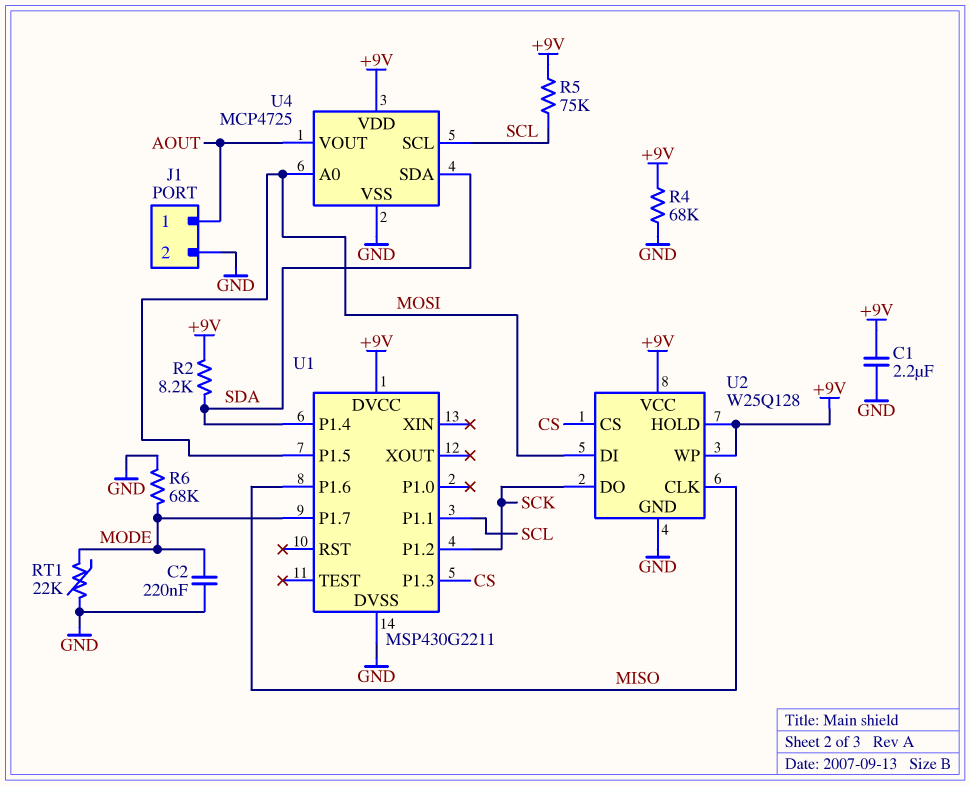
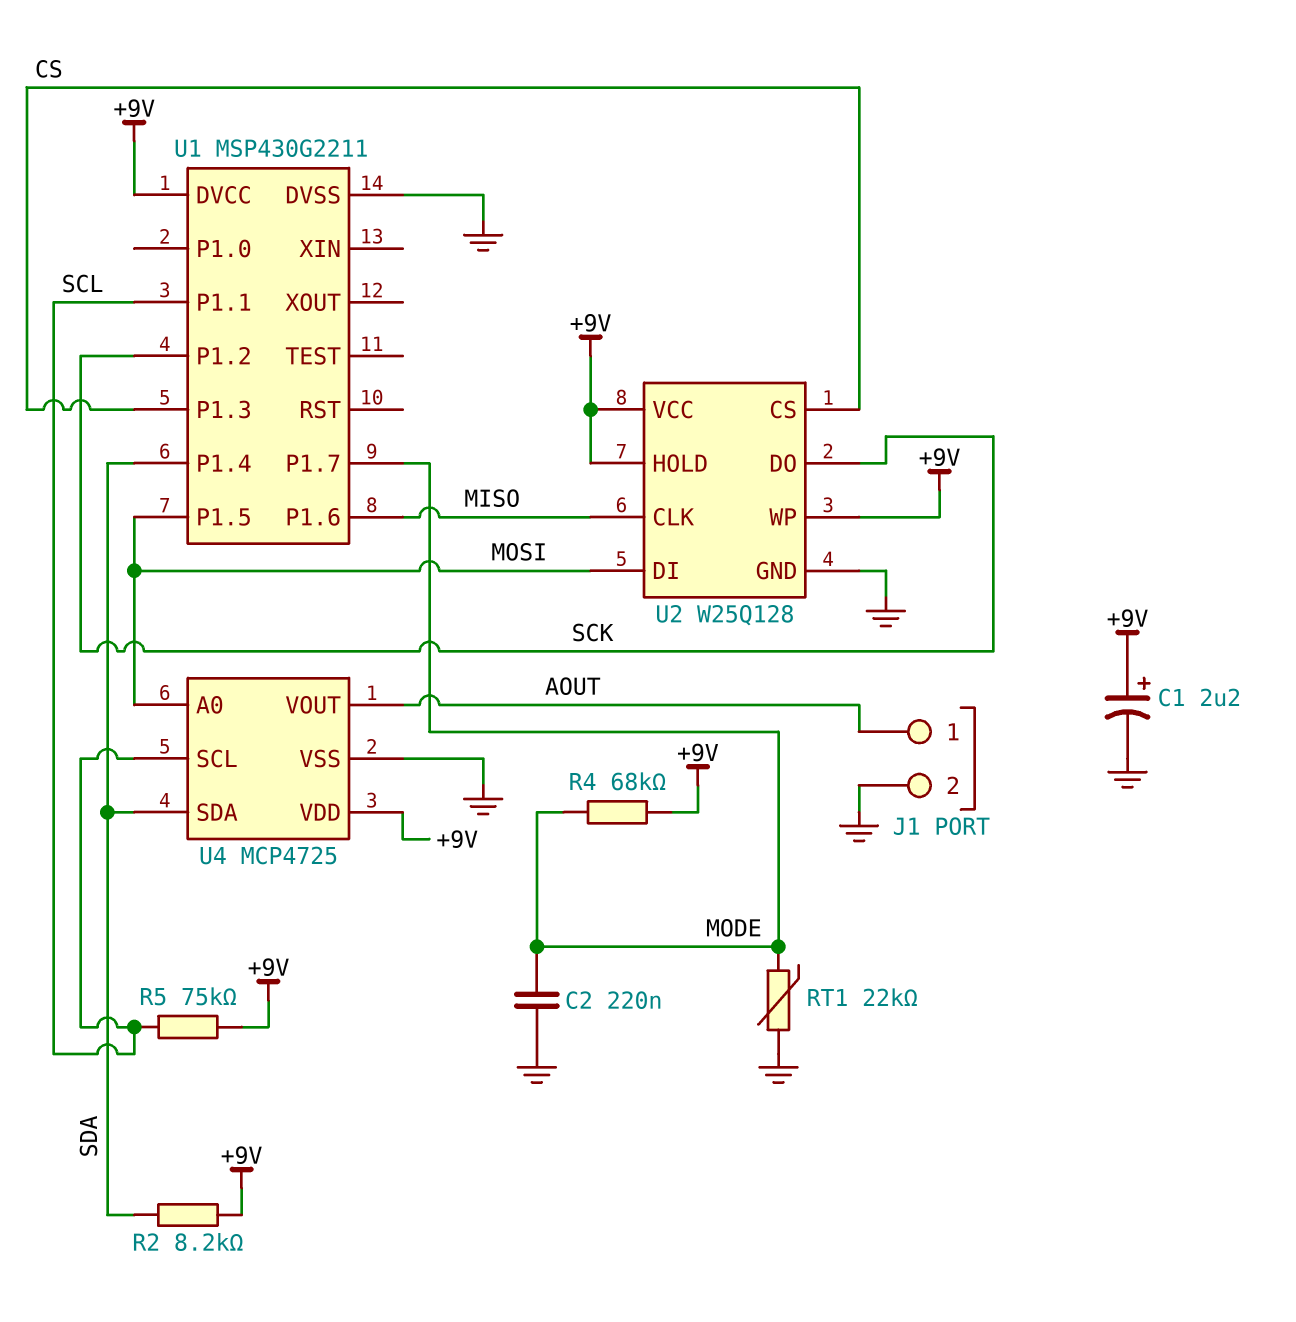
C1: 2.2uF (+9V, GND) -> 2.2uF (plus +9V, minus GND)
R4: 68k (+9V, GND) -> 68k (+9V, MODE)
R6: 68k (GND, MODE) -> none

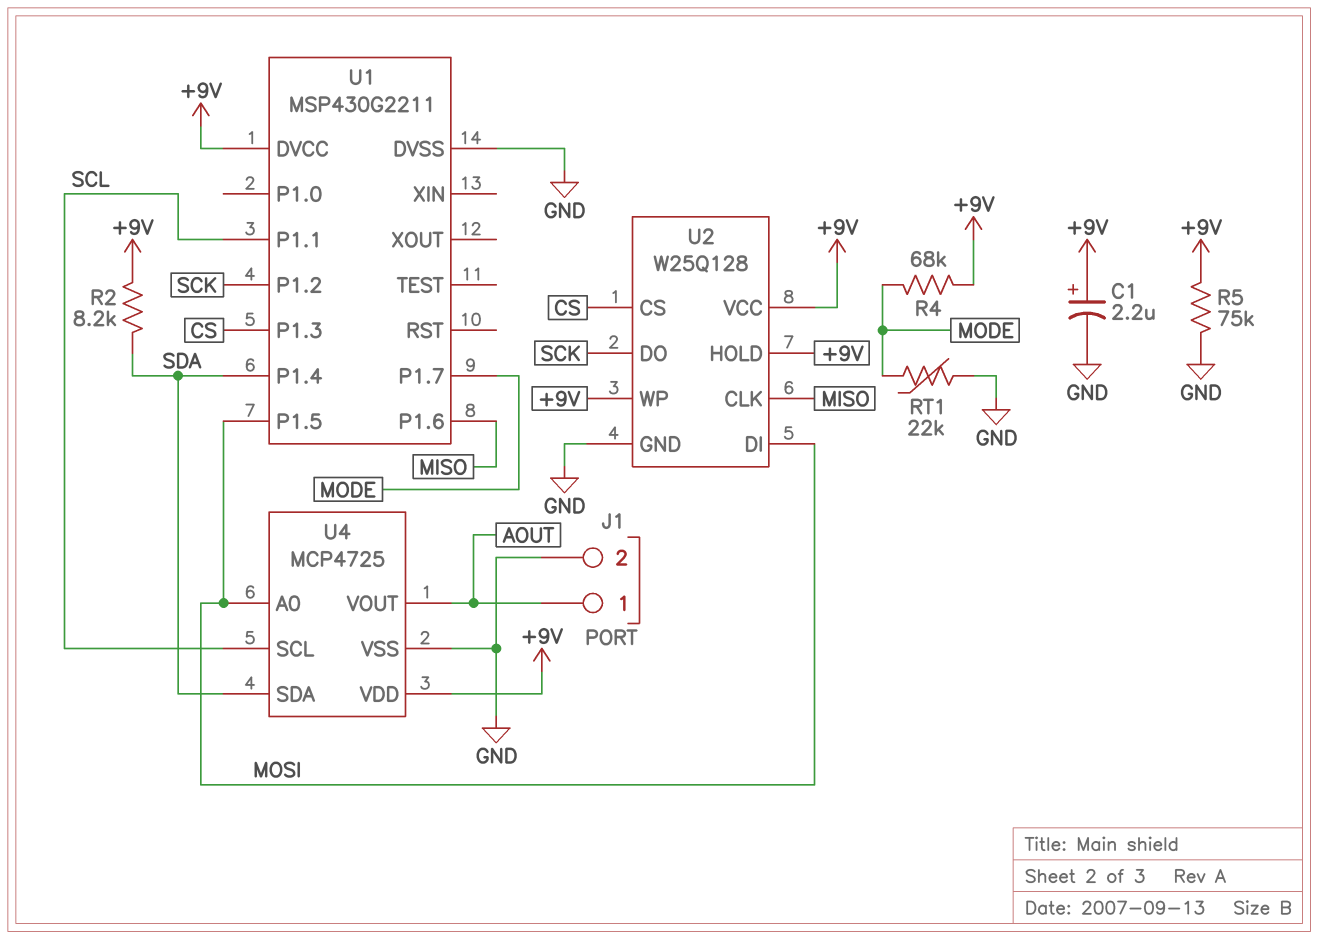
C2: 220nF (GND, MODE) -> none
R5: 75k (+9V, SCL) -> 75k (+9V, GND)

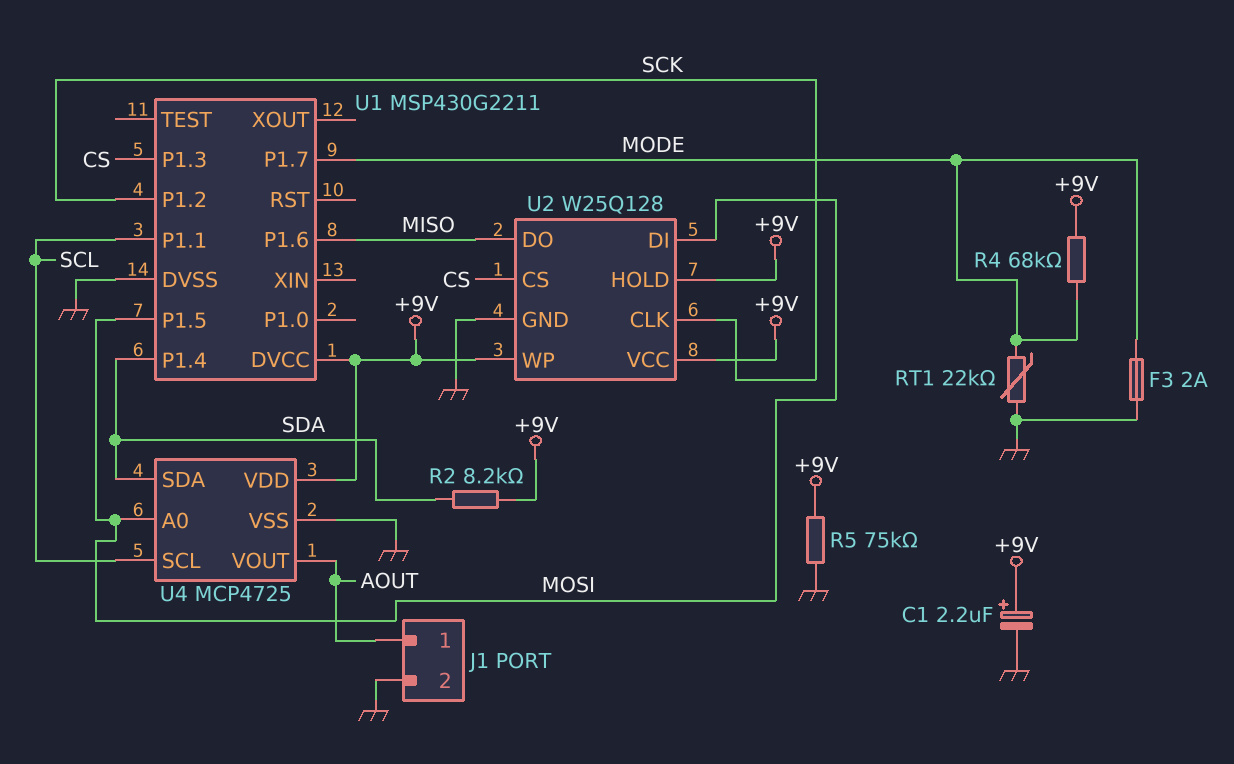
F3: none -> 2A (GND, MODE)
U2 pin CLK: MISO -> SCK
U2 pin DO: SCK -> MISO

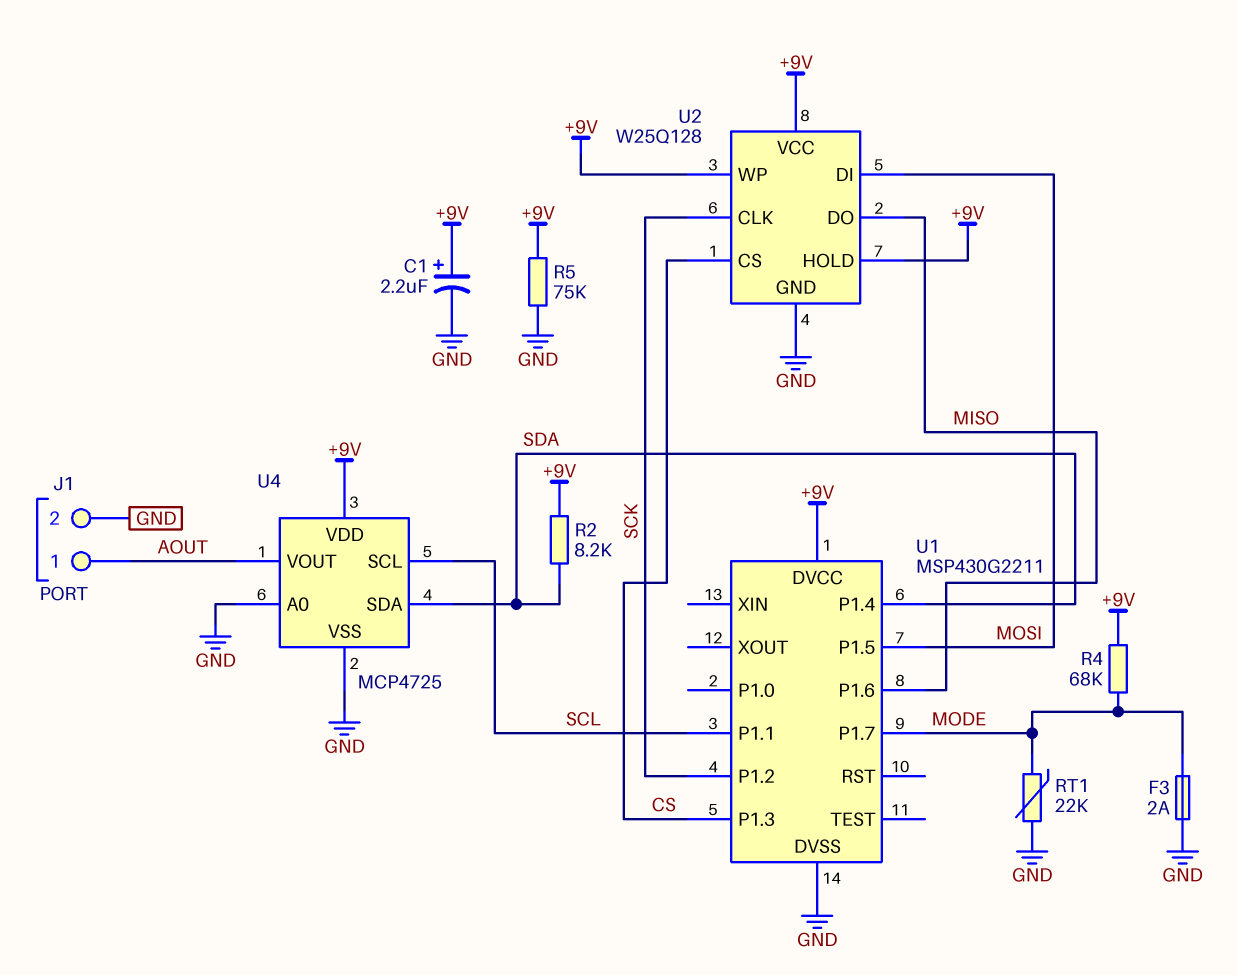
U4 pin A0: MOSI -> GND

